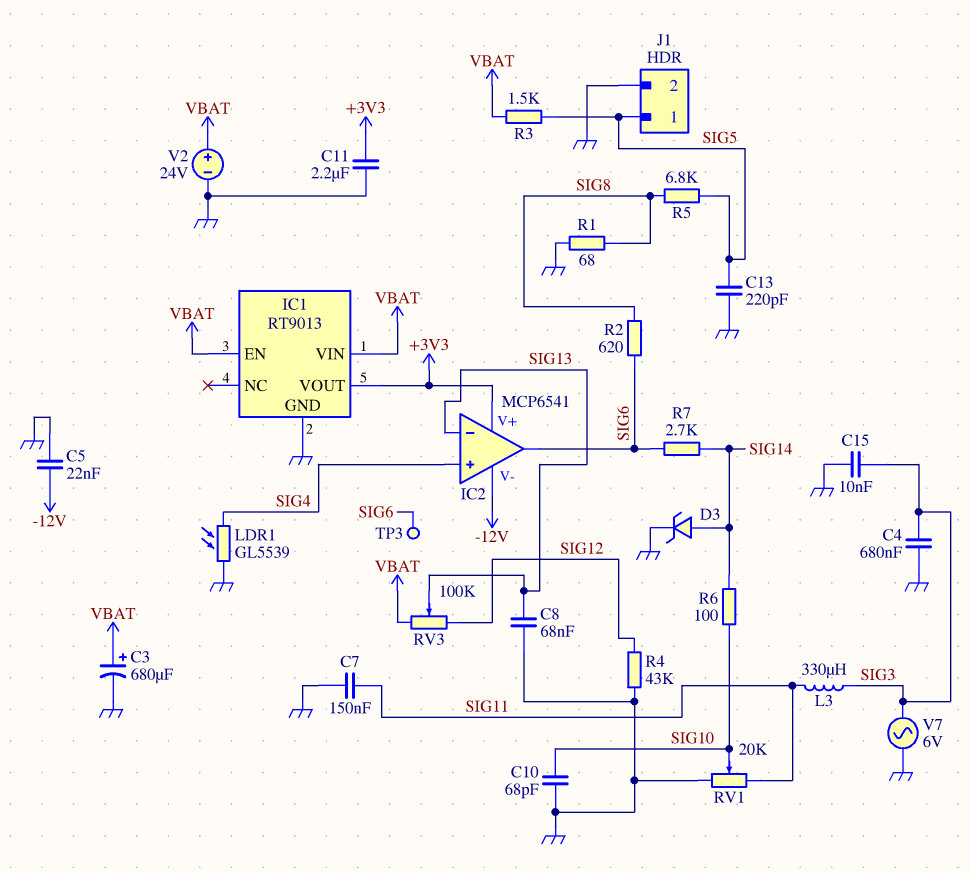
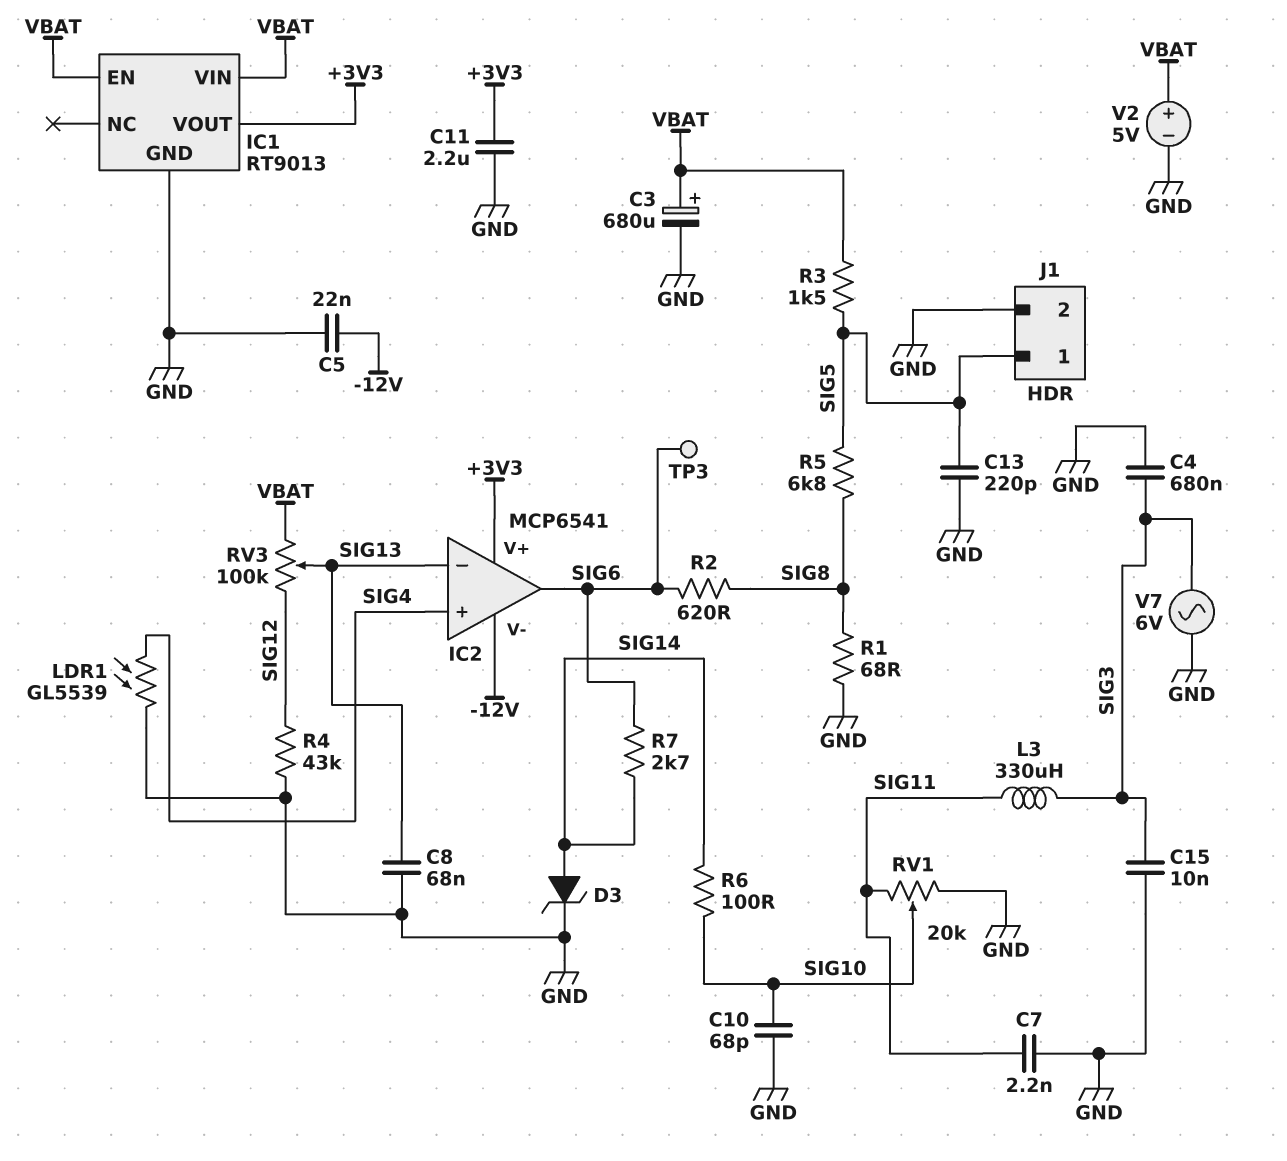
C7: 150nF (GND, SIG11) -> 2.2nF (GND, SIG11)
V2: 24V (plus VBAT, minus GND) -> 5V (plus VBAT, minus GND)

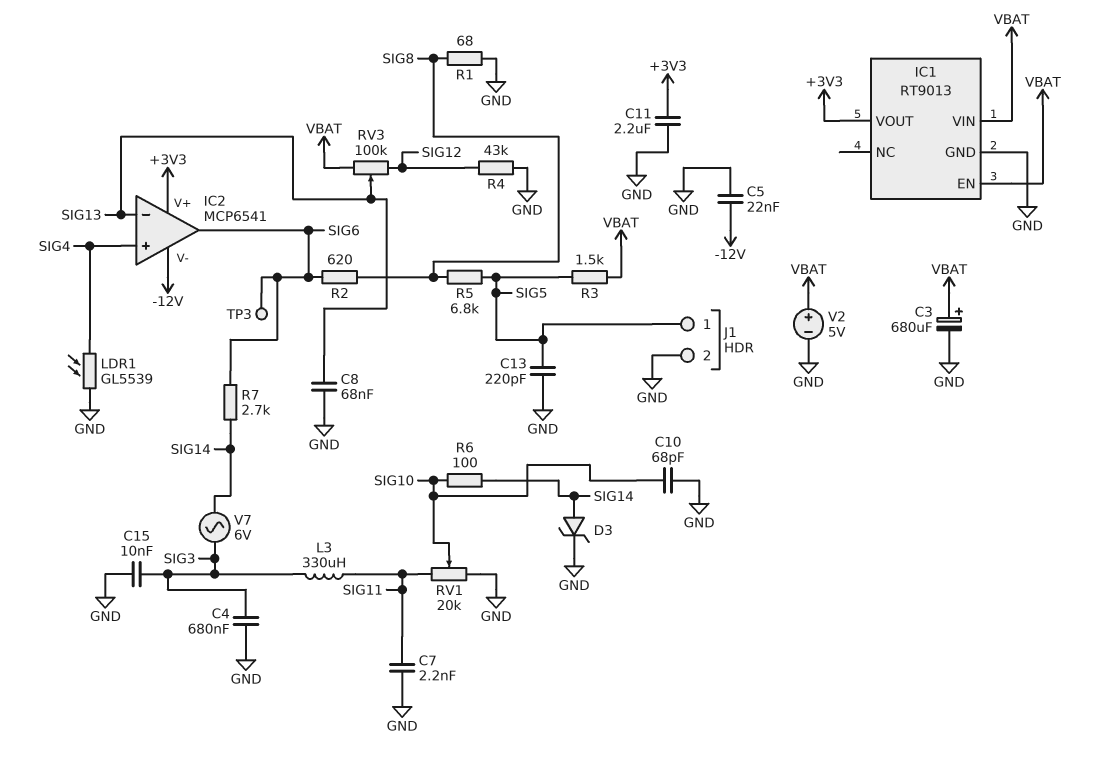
V7: AC 6V (GND, SIG3) -> AC 6V (SIG3, SIG14)

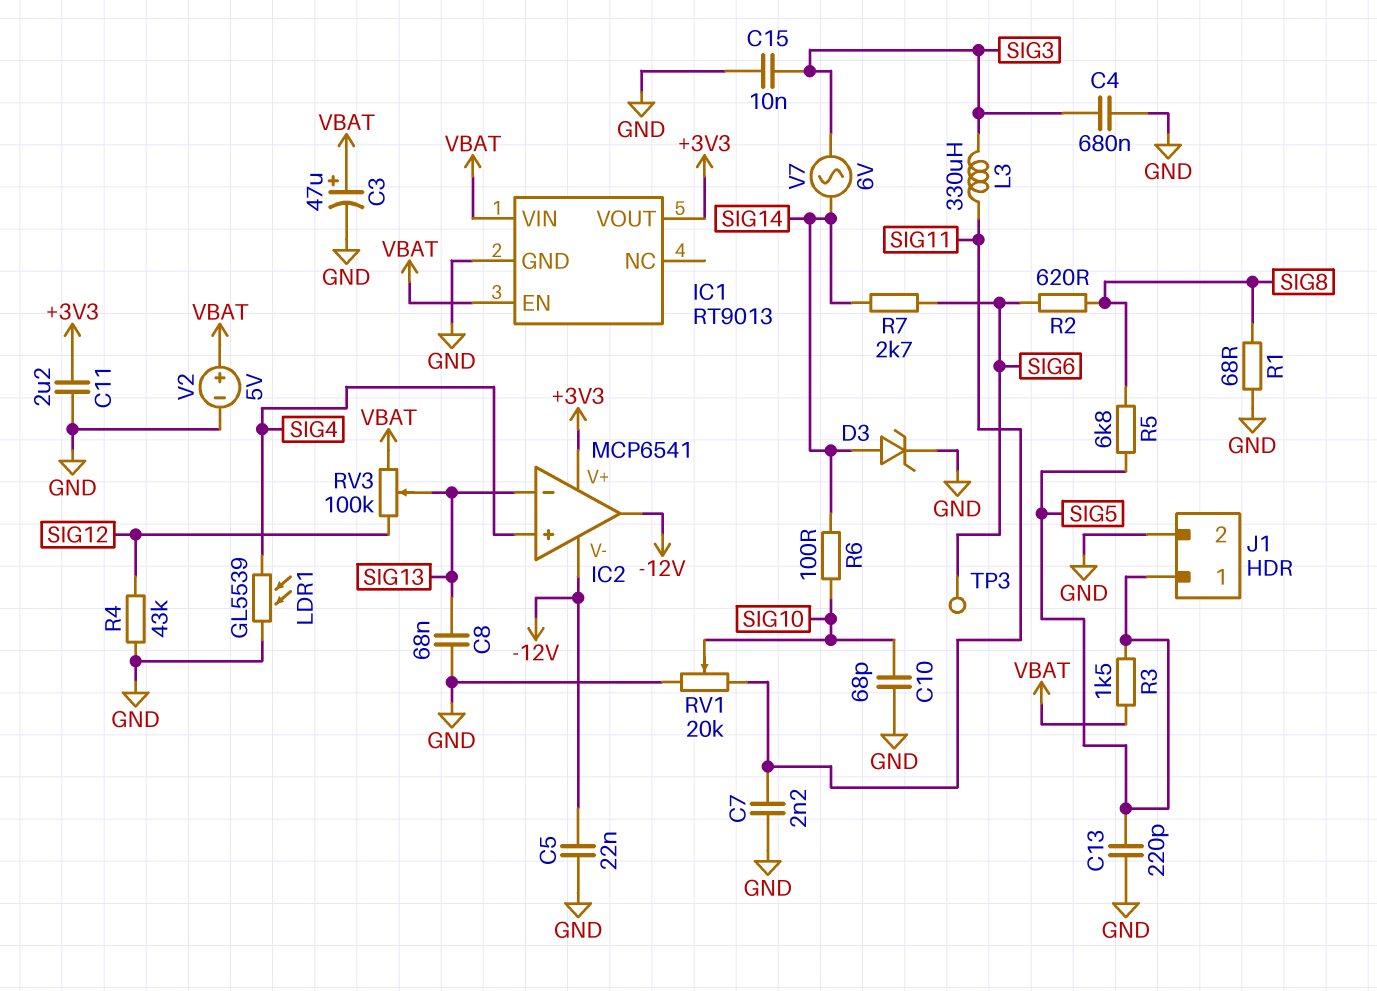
C3: 680uF (plus VBAT, minus GND) -> 47uF (plus VBAT, minus GND)
IC2 pin out: SIG6 -> -12V

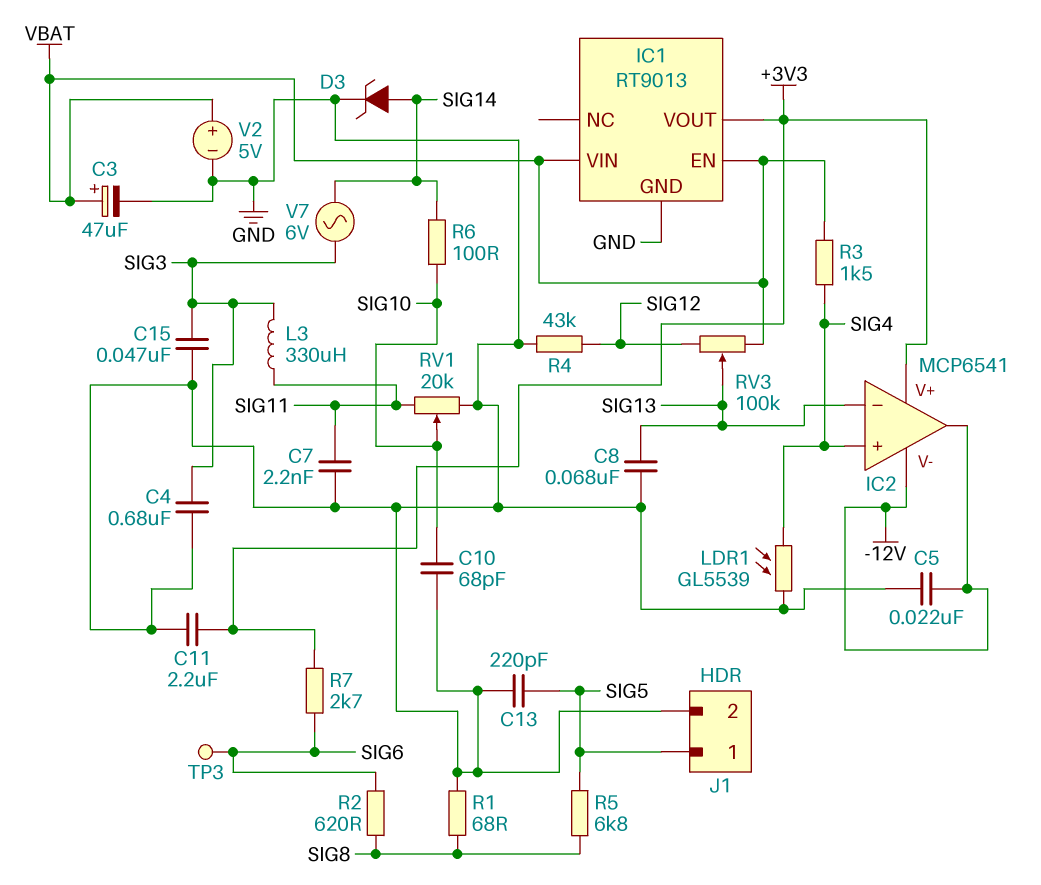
C15: 10nF (GND, SIG3) -> 47nF (GND, SIG3)
R3: 1.5k (SIG5, VBAT) -> 1.5k (SIG4, VBAT)
R7: 2.7k (SIG6, SIG14) -> 2.7k (+3V3, SIG6)

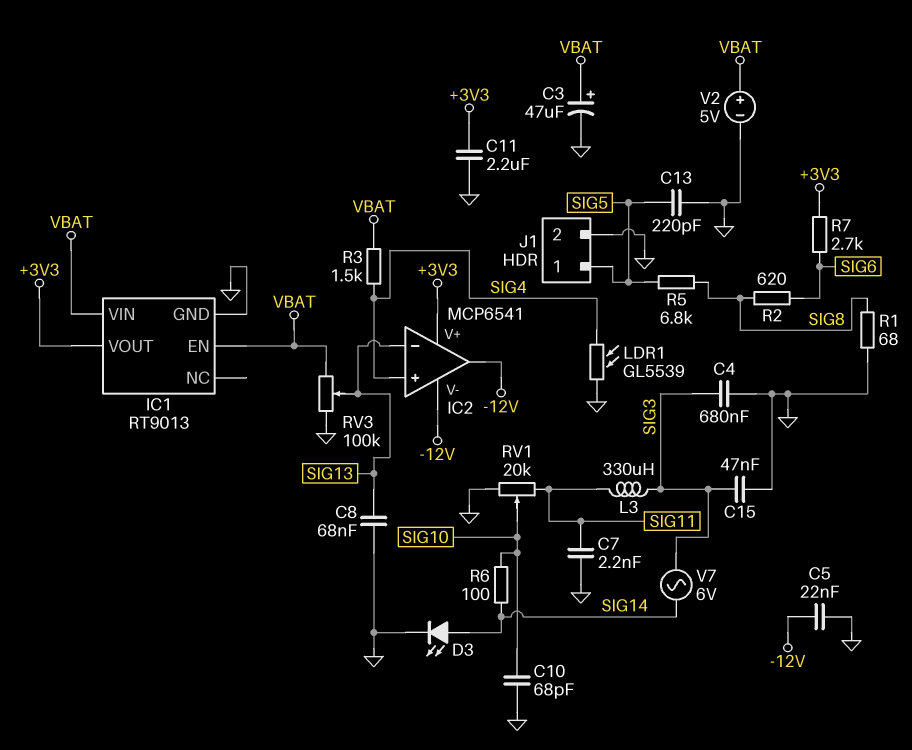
D3: zener (A SIG14, K GND) -> LED (A SIG14, K GND)
R4: 43k (GND, SIG12) -> none
RV3: 100k (SIG12, VBAT, wiper SIG13) -> 100k (GND, VBAT, wiper SIG13)
TP3: test point (SIG6) -> none

